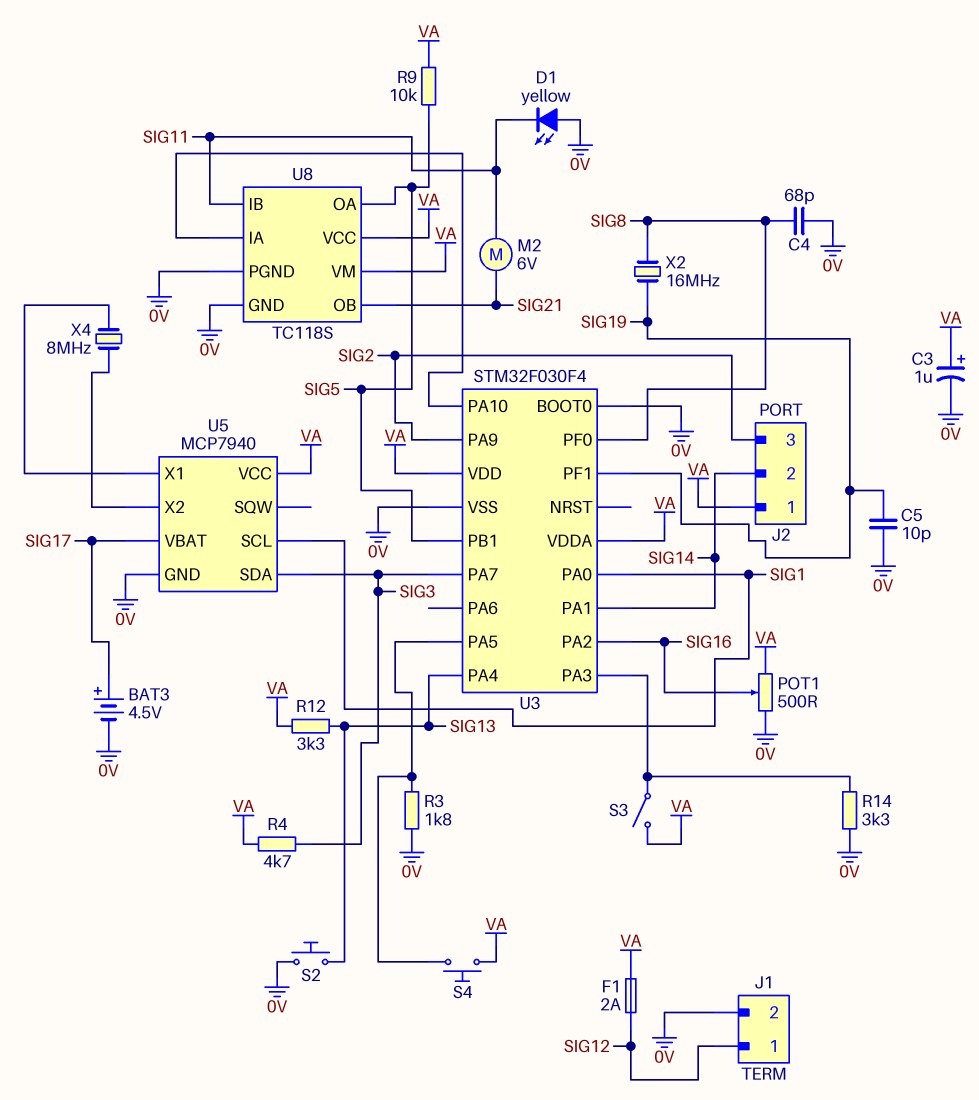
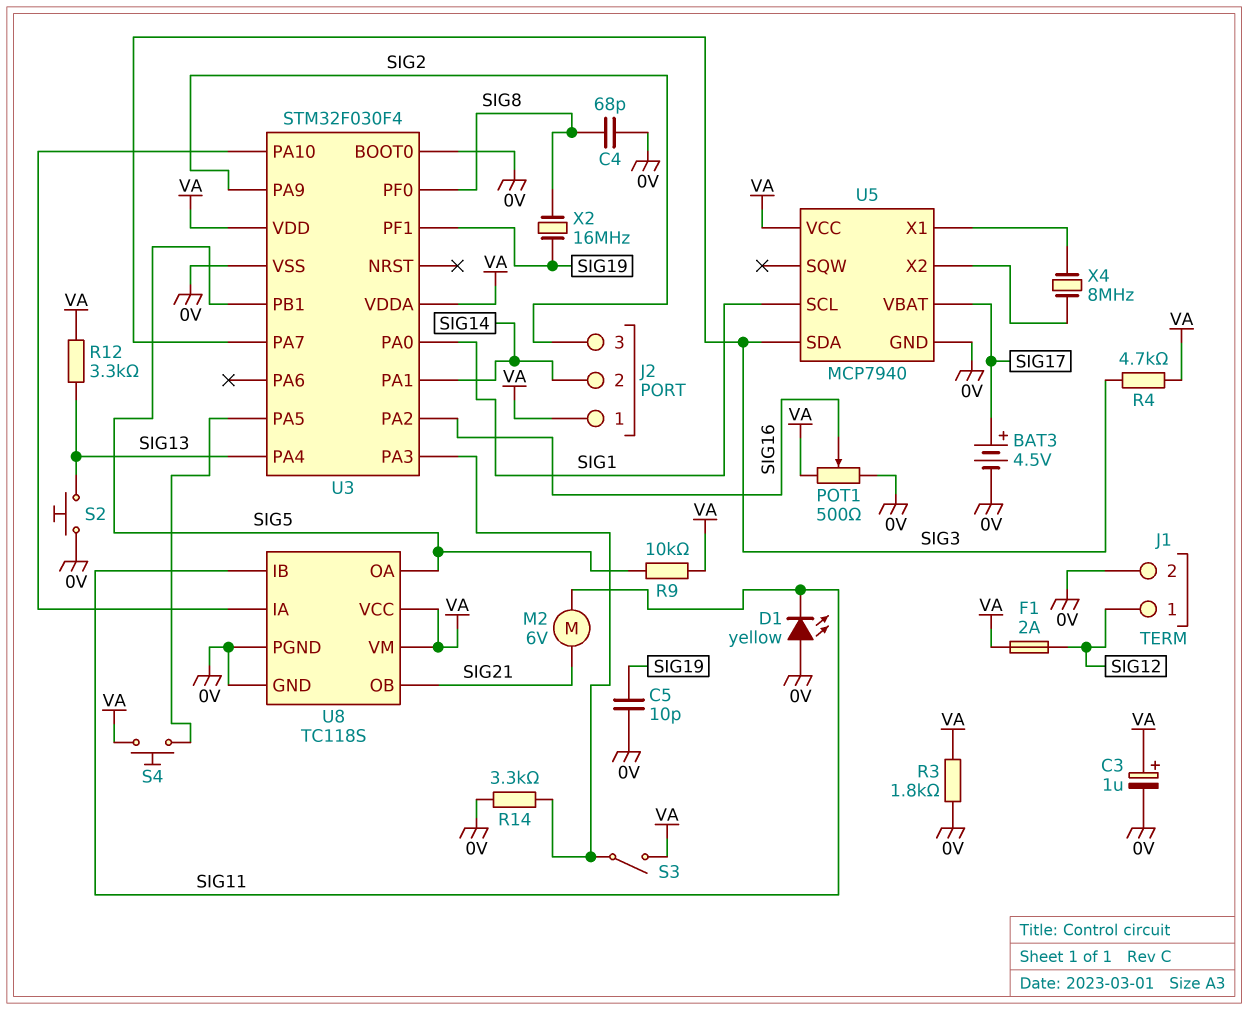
R3: 1.8k (0V, U3/PA5) -> 1.8k (0V, VA)

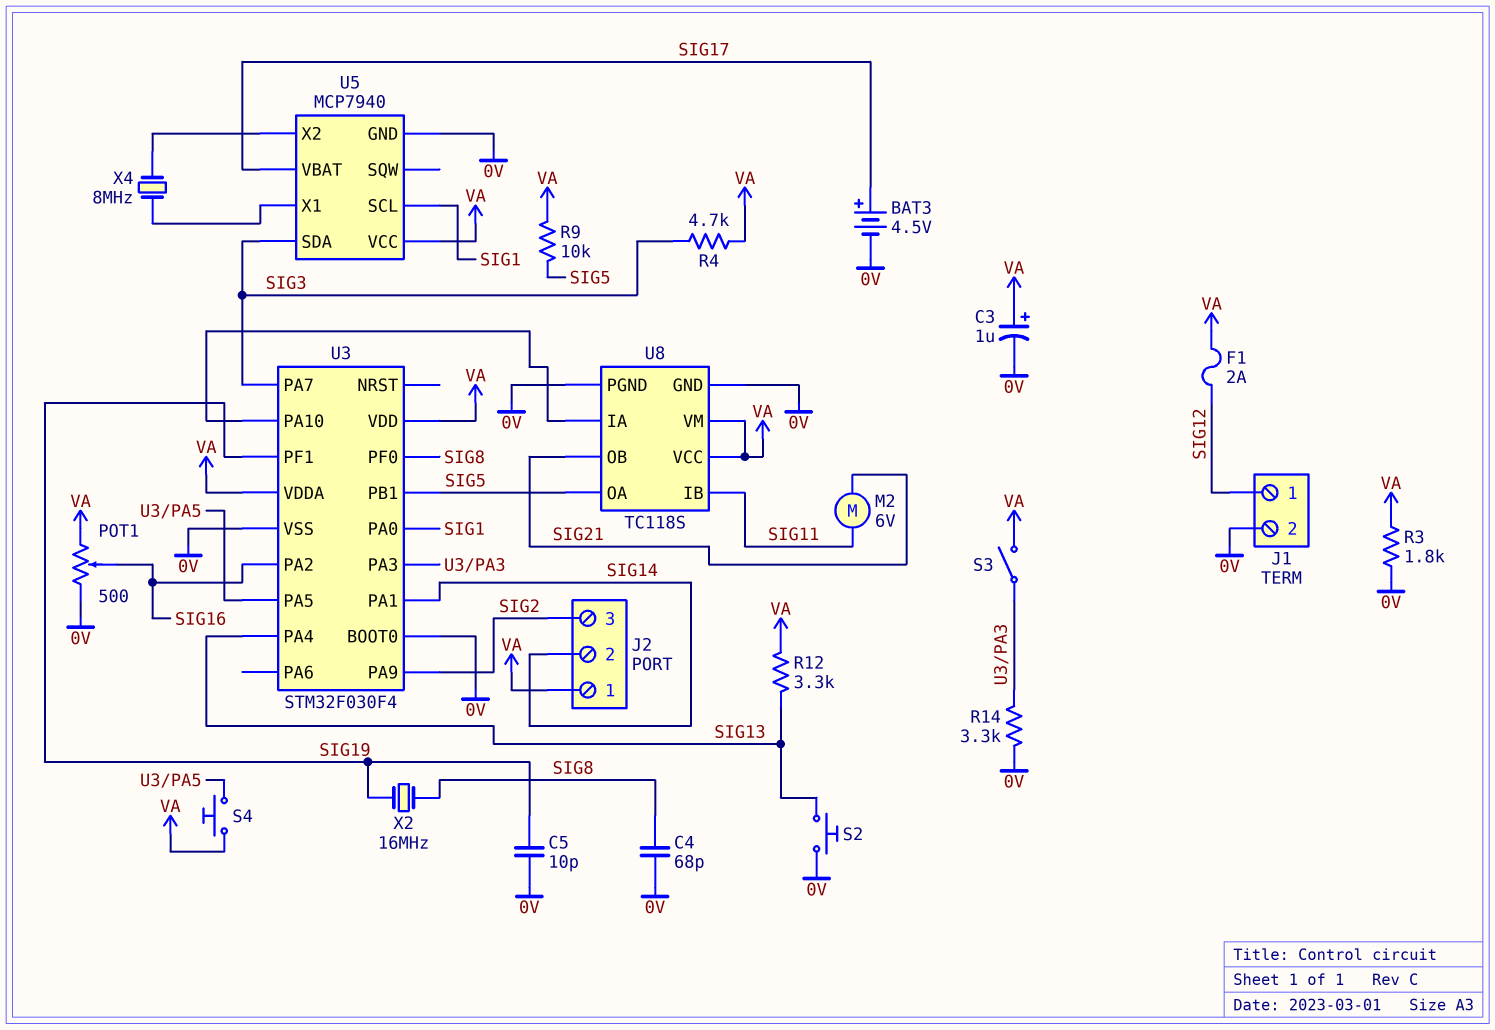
D1: LED yellow (A 0V, K SIG11) -> none

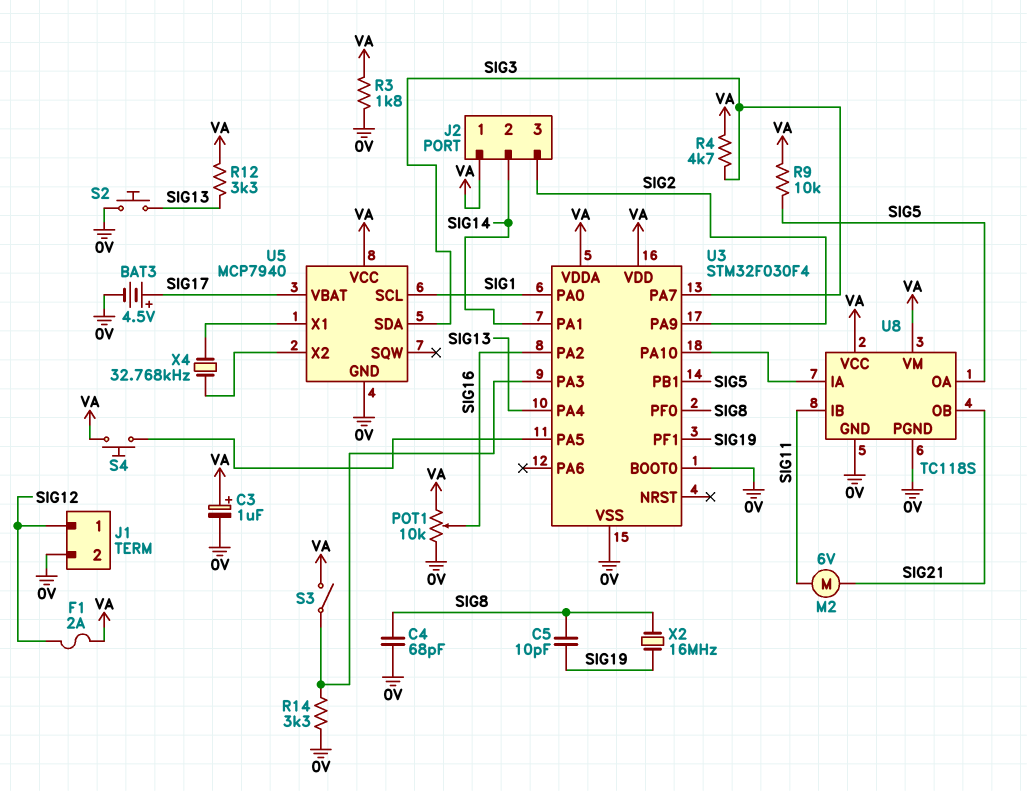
C5: 10pF (0V, SIG19) -> 10pF (SIG8, SIG19)
POT1: 500 (0V, VA, wiper SIG16) -> 10k (0V, VA, wiper SIG16)
X4: 8MHz (U5/X1, U5/X2) -> 32.768kHz (U5/X1, U5/X2)

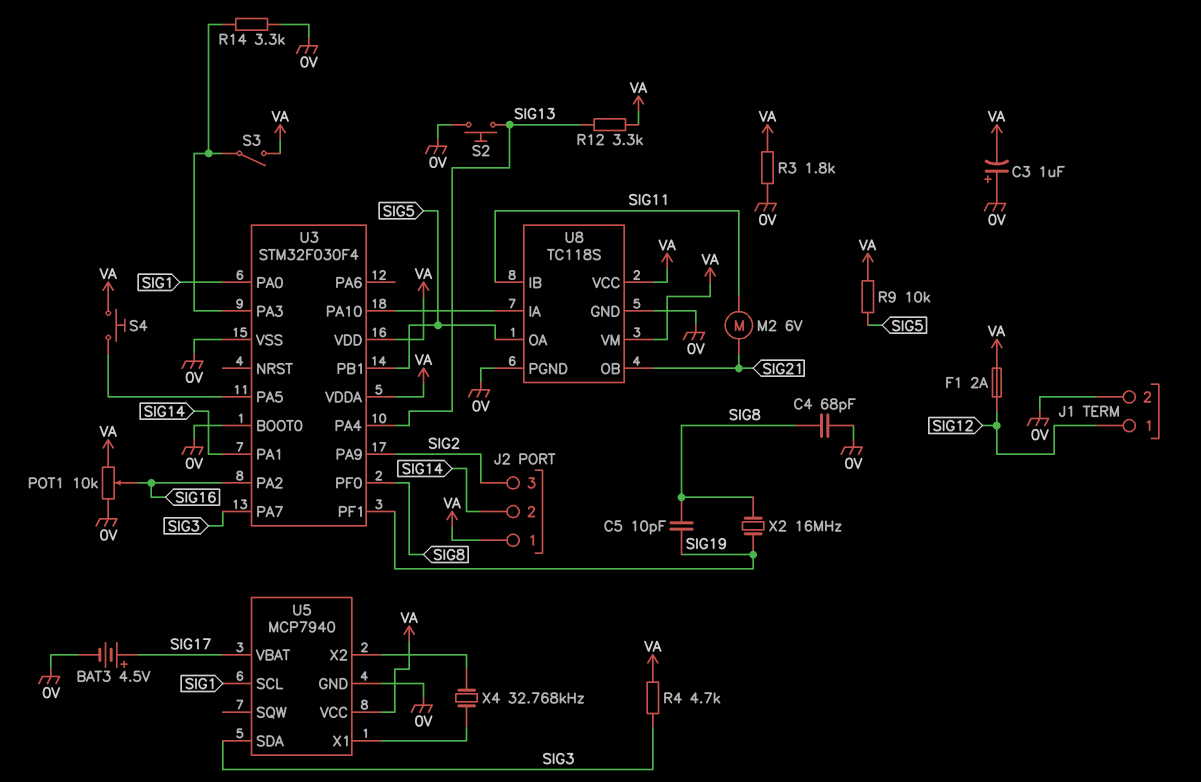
C3: 1uF (plus VA, minus 0V) -> 1uF (plus 0V, minus VA)

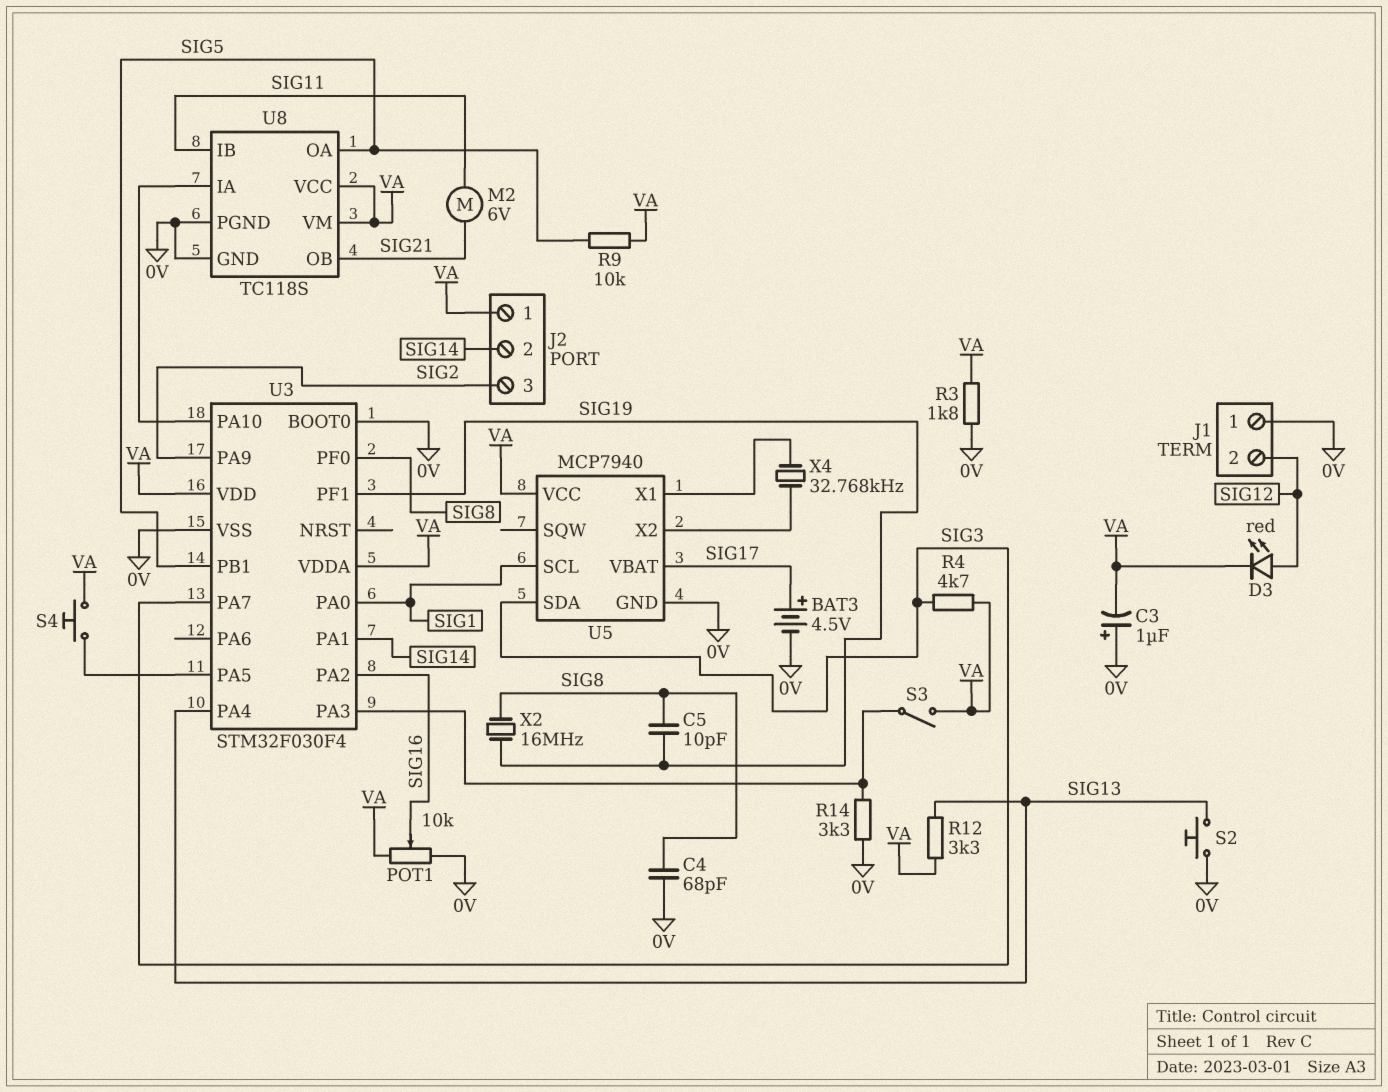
D3: none -> LED red (A SIG12, K VA)
F1: 2A (SIG12, VA) -> none
J1 pin 1: SIG12 -> 0V
J1 pin 2: 0V -> SIG12

